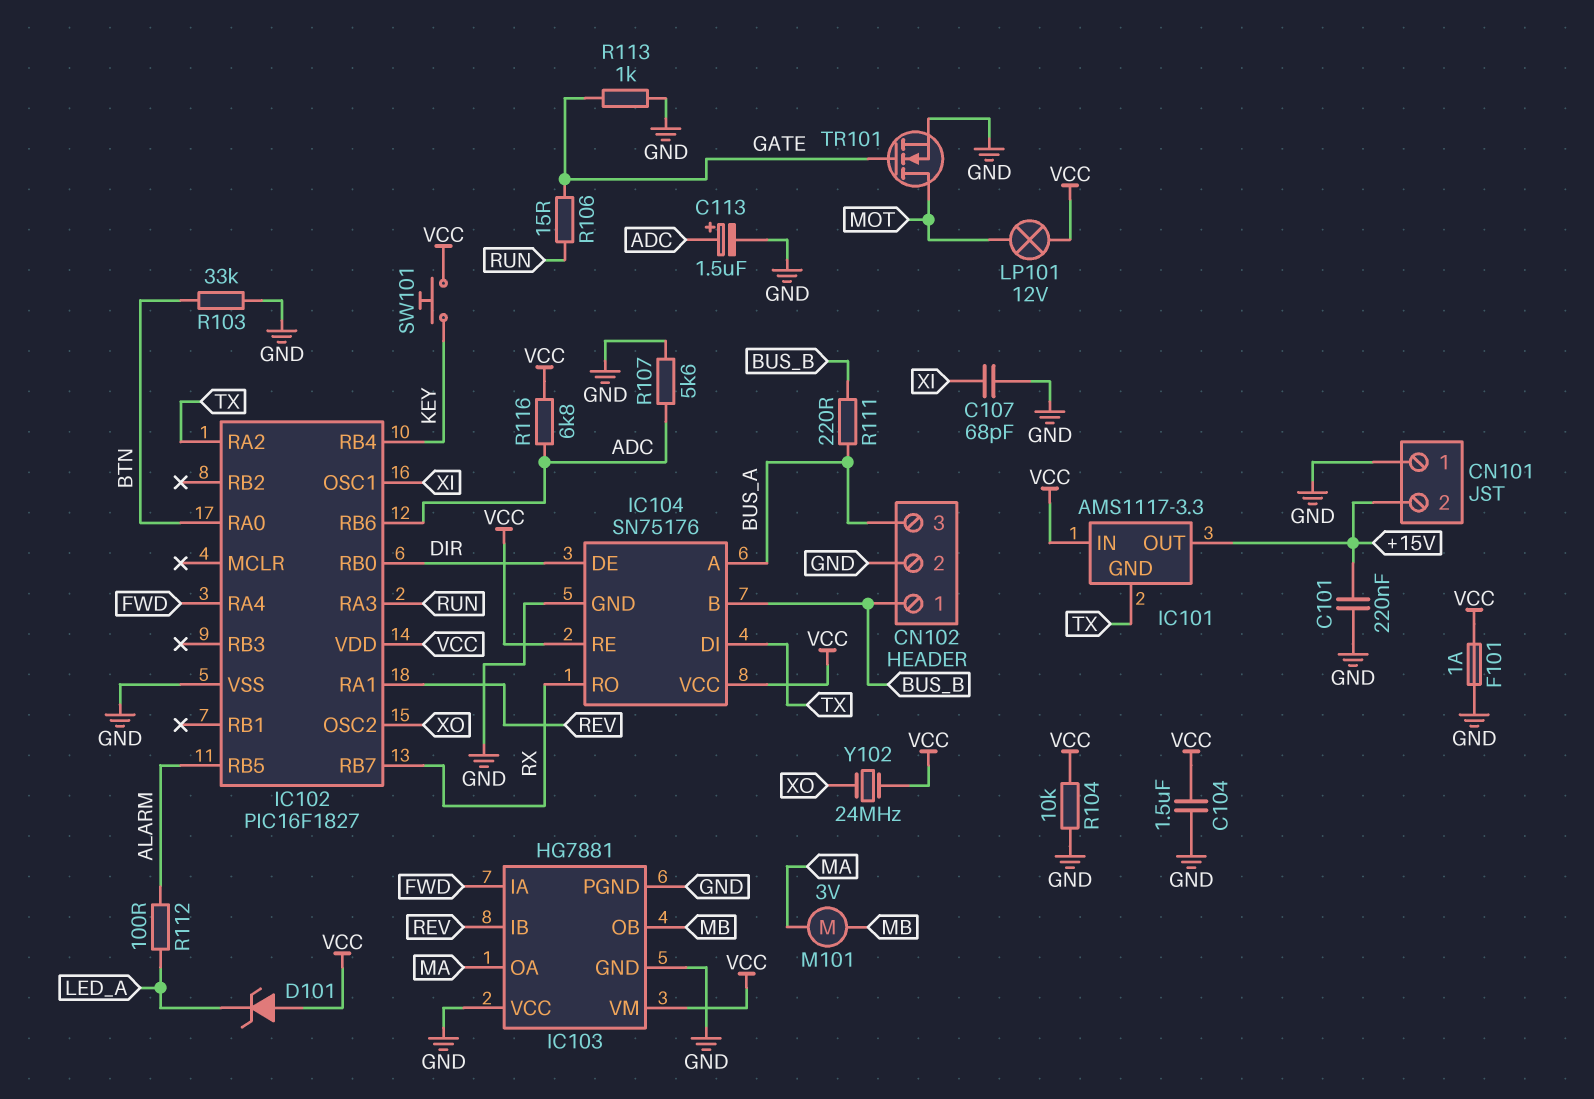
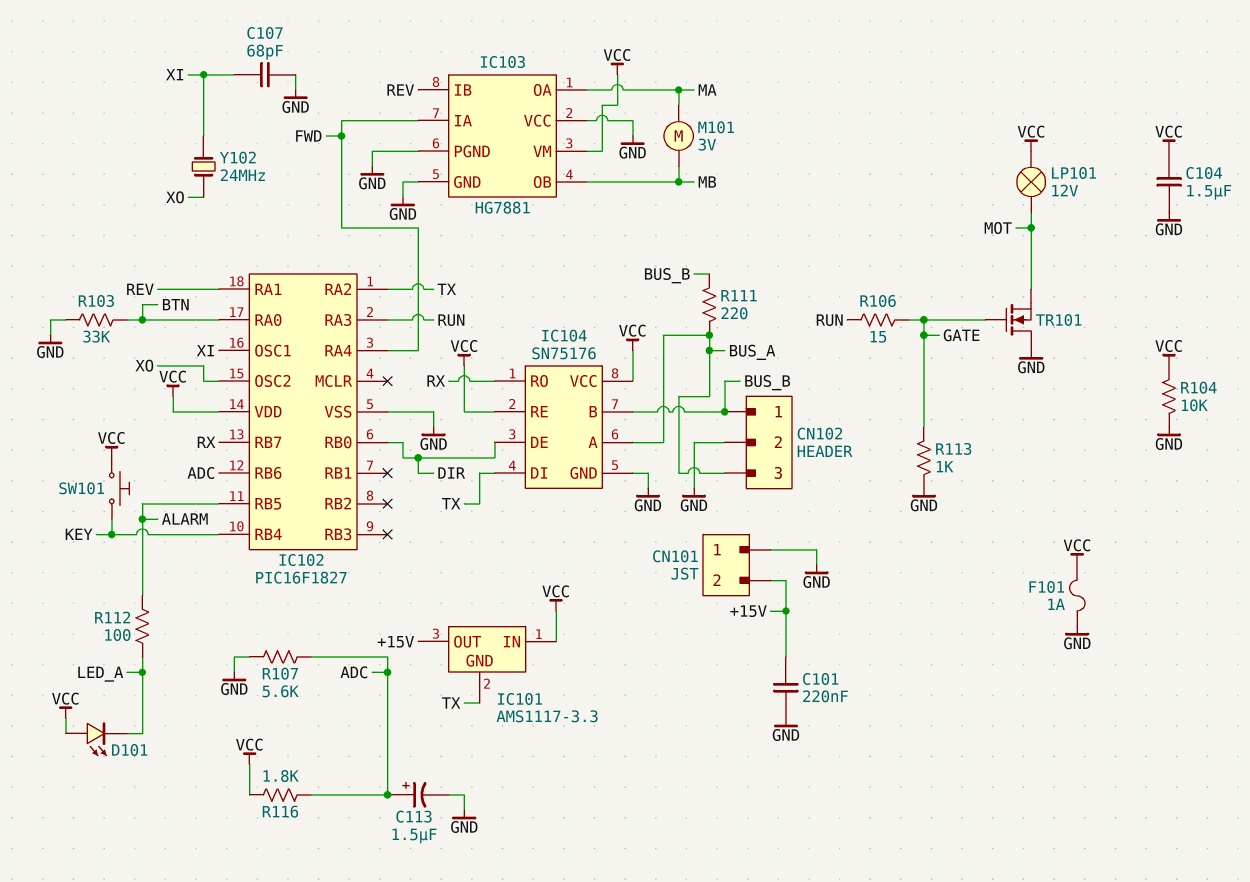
D101: zener (A VCC, K LED_A) -> LED (A VCC, K LED_A)
R116: 6.8k (ADC, VCC) -> 1.8k (ADC, VCC)
TR101: NMOS (G GATE, D MOT, S GND) -> NMOS (G GATE, D GND, S MOT)
Y102: 24MHz (VCC, XO) -> 24MHz (XI, XO)

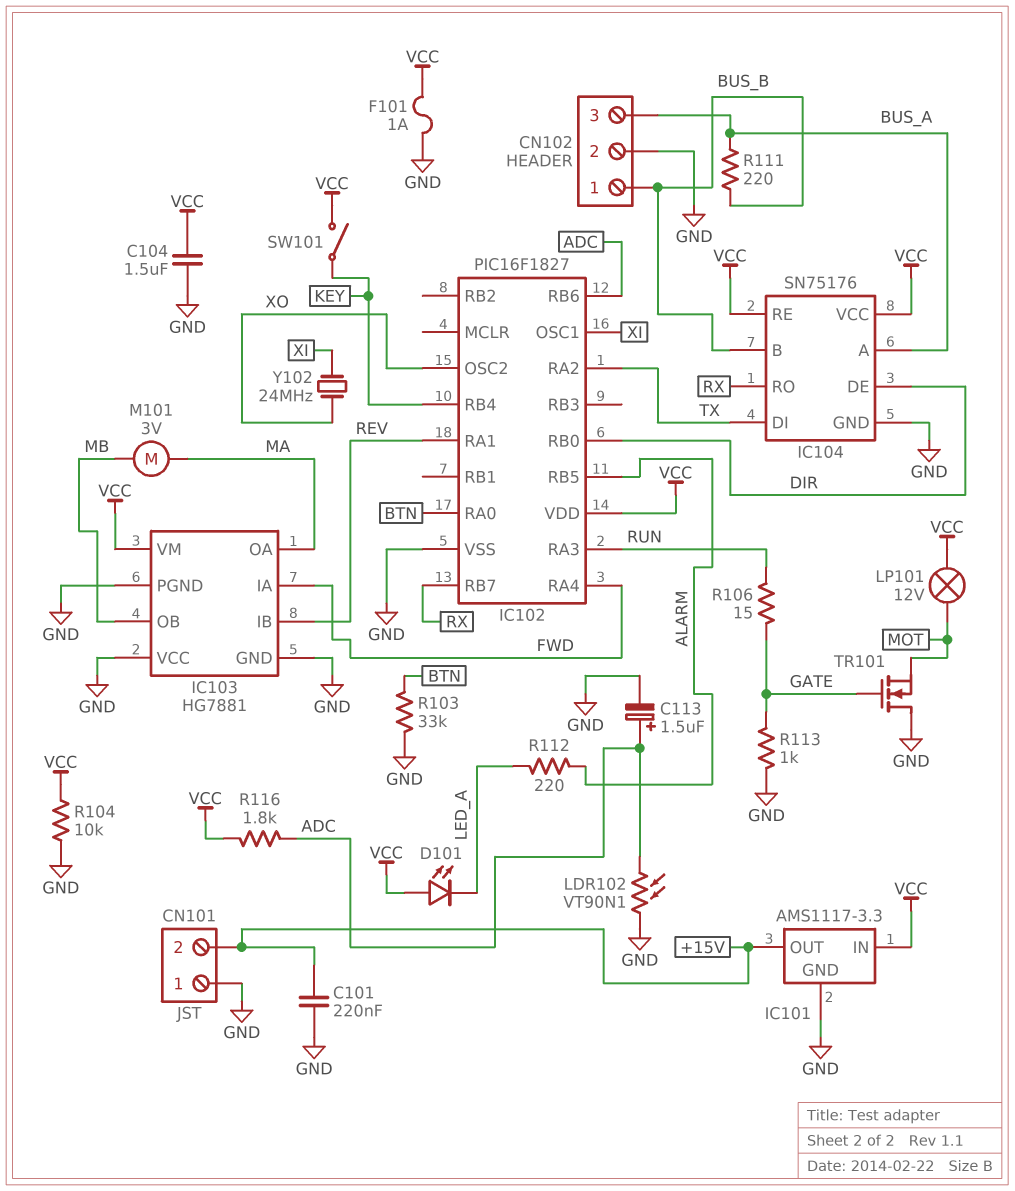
C107: 68pF (GND, XI) -> none
IC101 pin GND: TX -> GND
LDR102: none -> VT90N1 (ADC, GND)
R107: 5.6k (ADC, GND) -> none
R112: 100 (ALARM, LED_A) -> 220 (ALARM, LED_A)
SW101: button (KEY, VCC) -> switch (KEY, VCC)

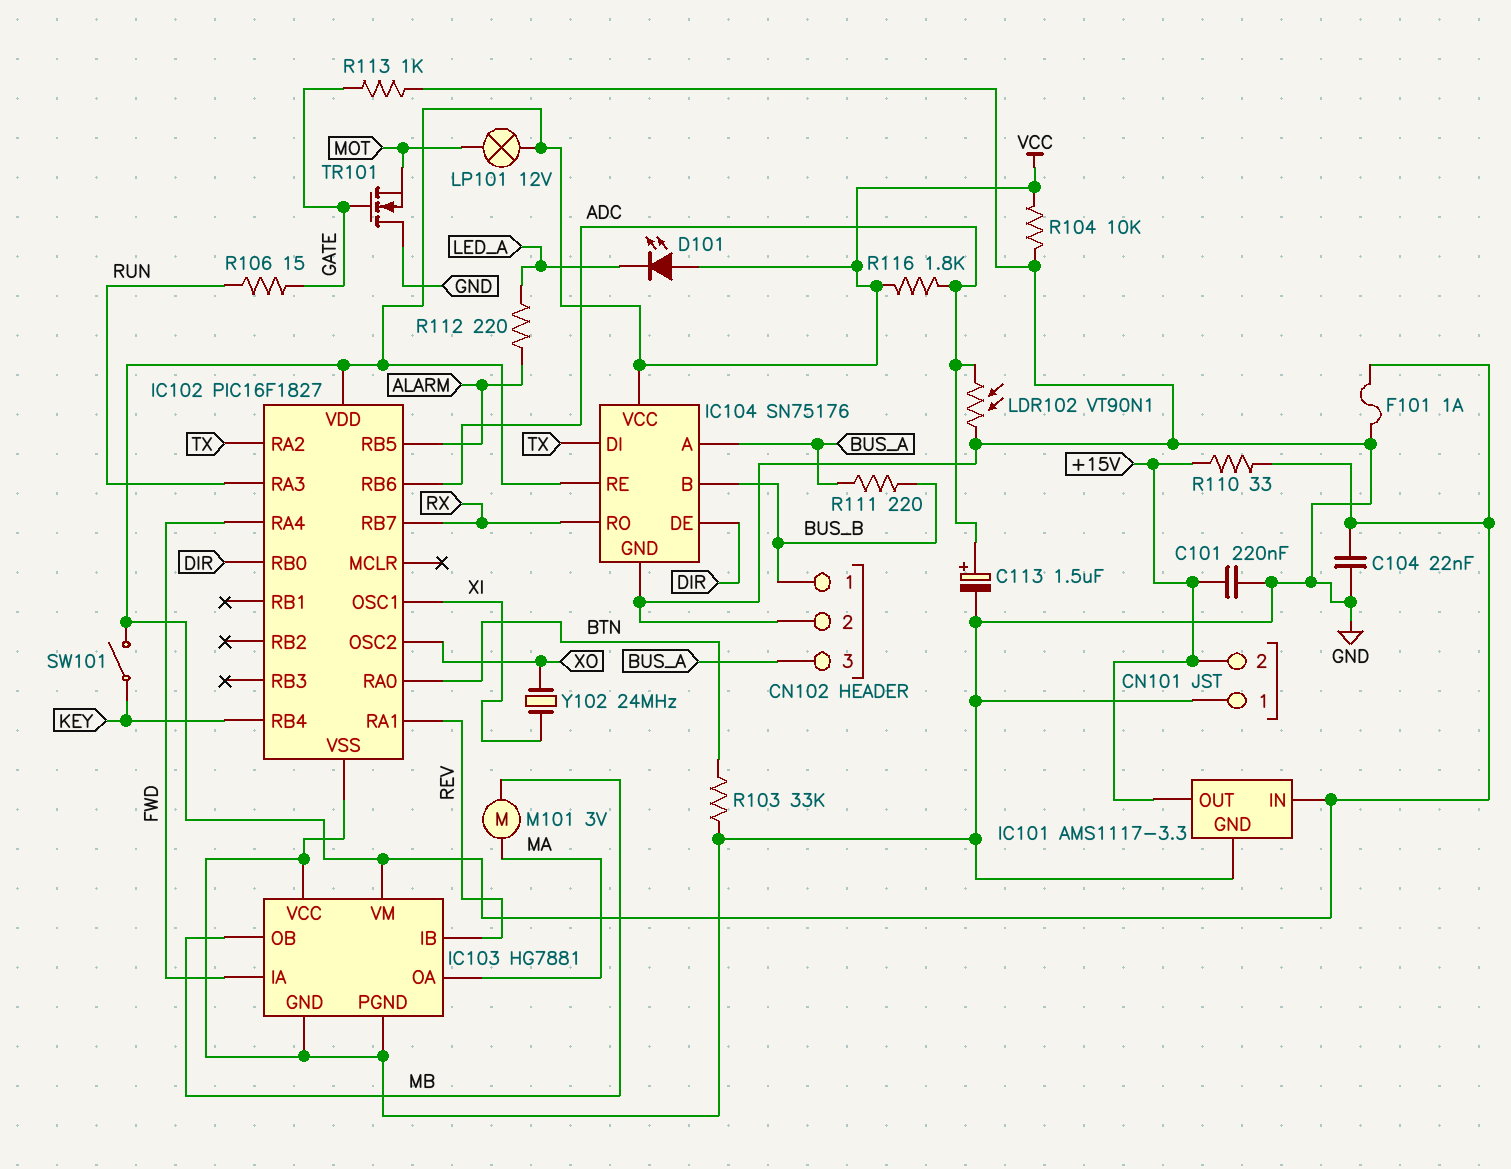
C104: 1.5uF (GND, VCC) -> 22nF (GND, VCC)
R110: none -> 33 (+15V, VCC)

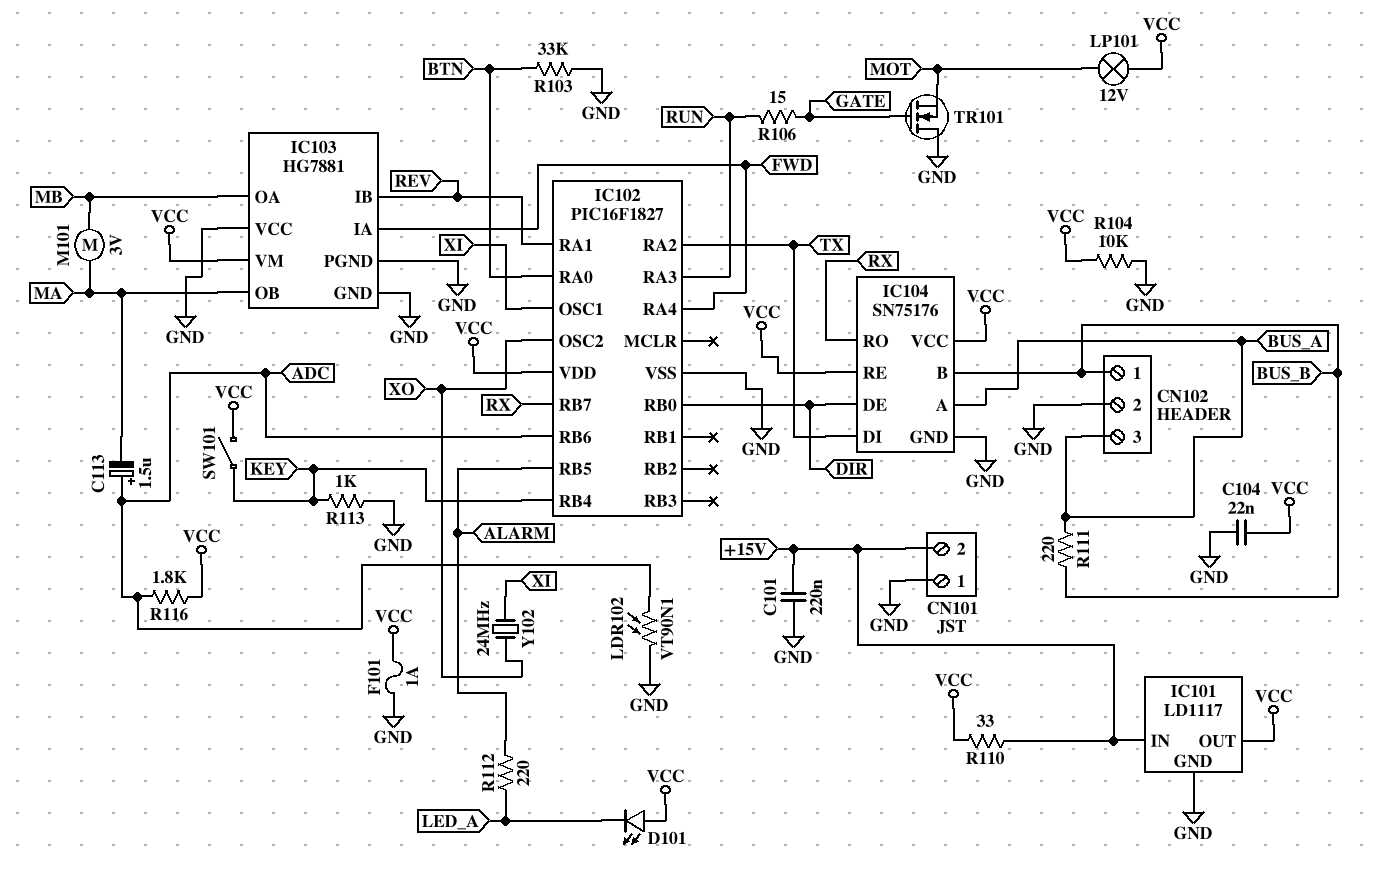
C113: 1.5uF (plus ADC, minus GND) -> 1.5uF (plus ADC, minus MA)
IC101: AMS1117-3.3 -> LD1117
IC101 pin IN: VCC -> +15V
IC101 pin OUT: +15V -> VCC
IC103 pin OA: MA -> MB
IC103 pin OB: MB -> MA
R113: 1k (GATE, GND) -> 1k (GND, KEY)

